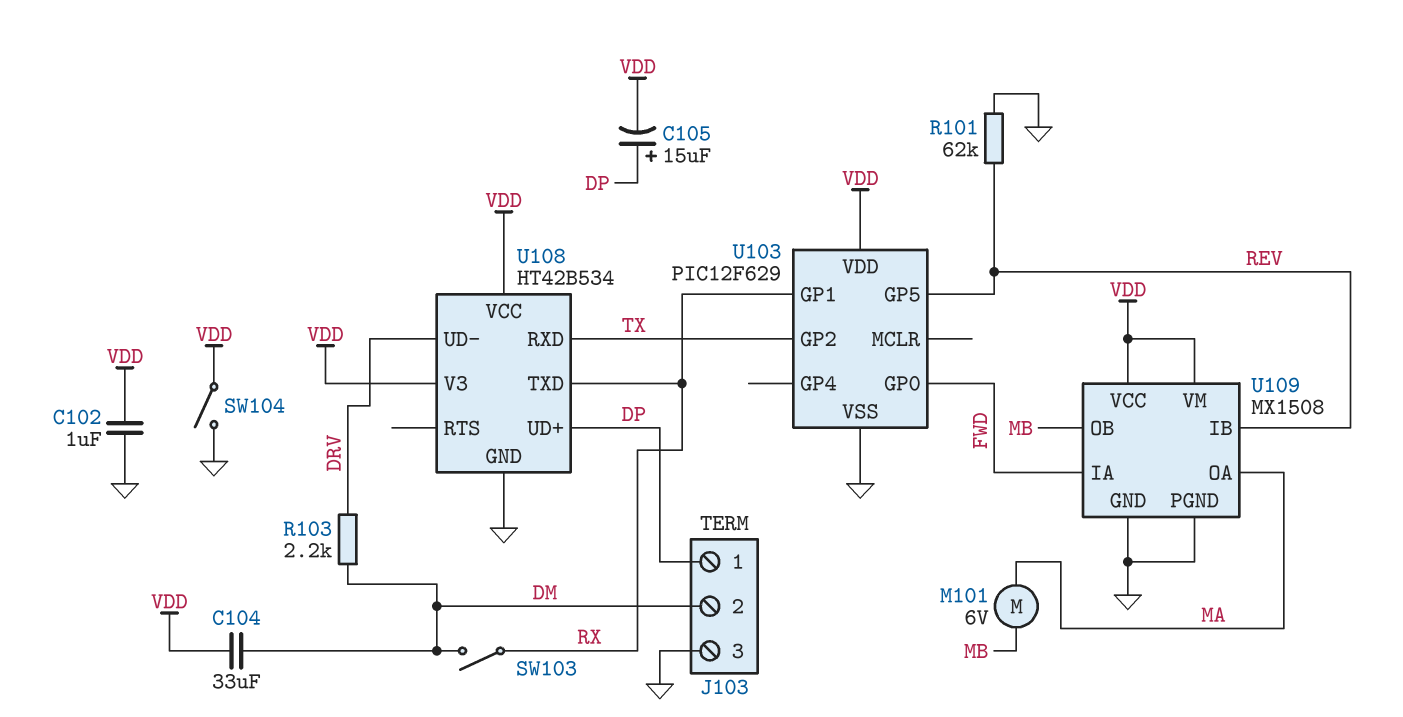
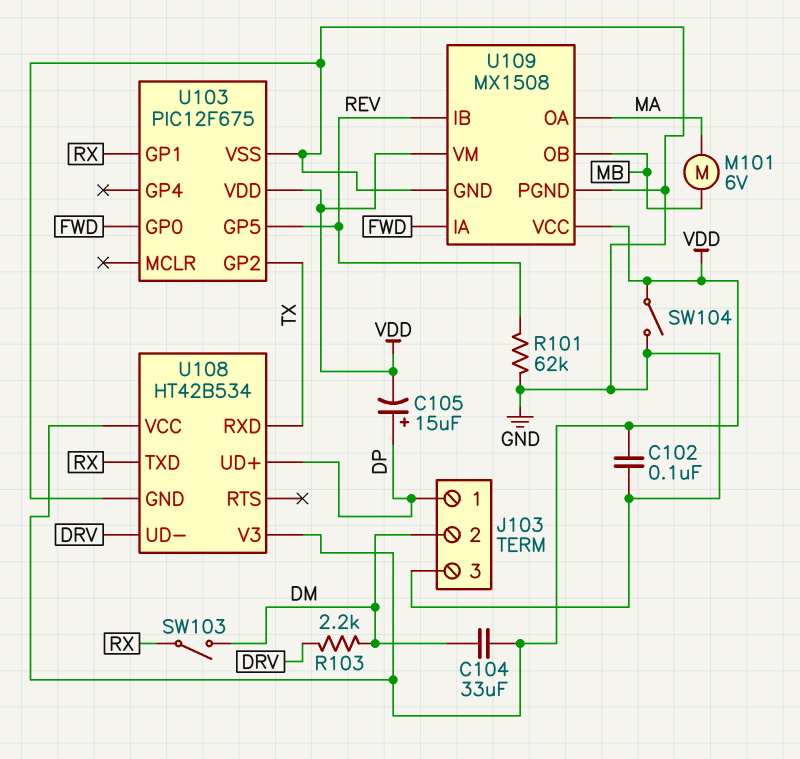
C102: 1uF (GND, VDD) -> 100nF (GND, VDD)
U103: PIC12F629 -> PIC12F675

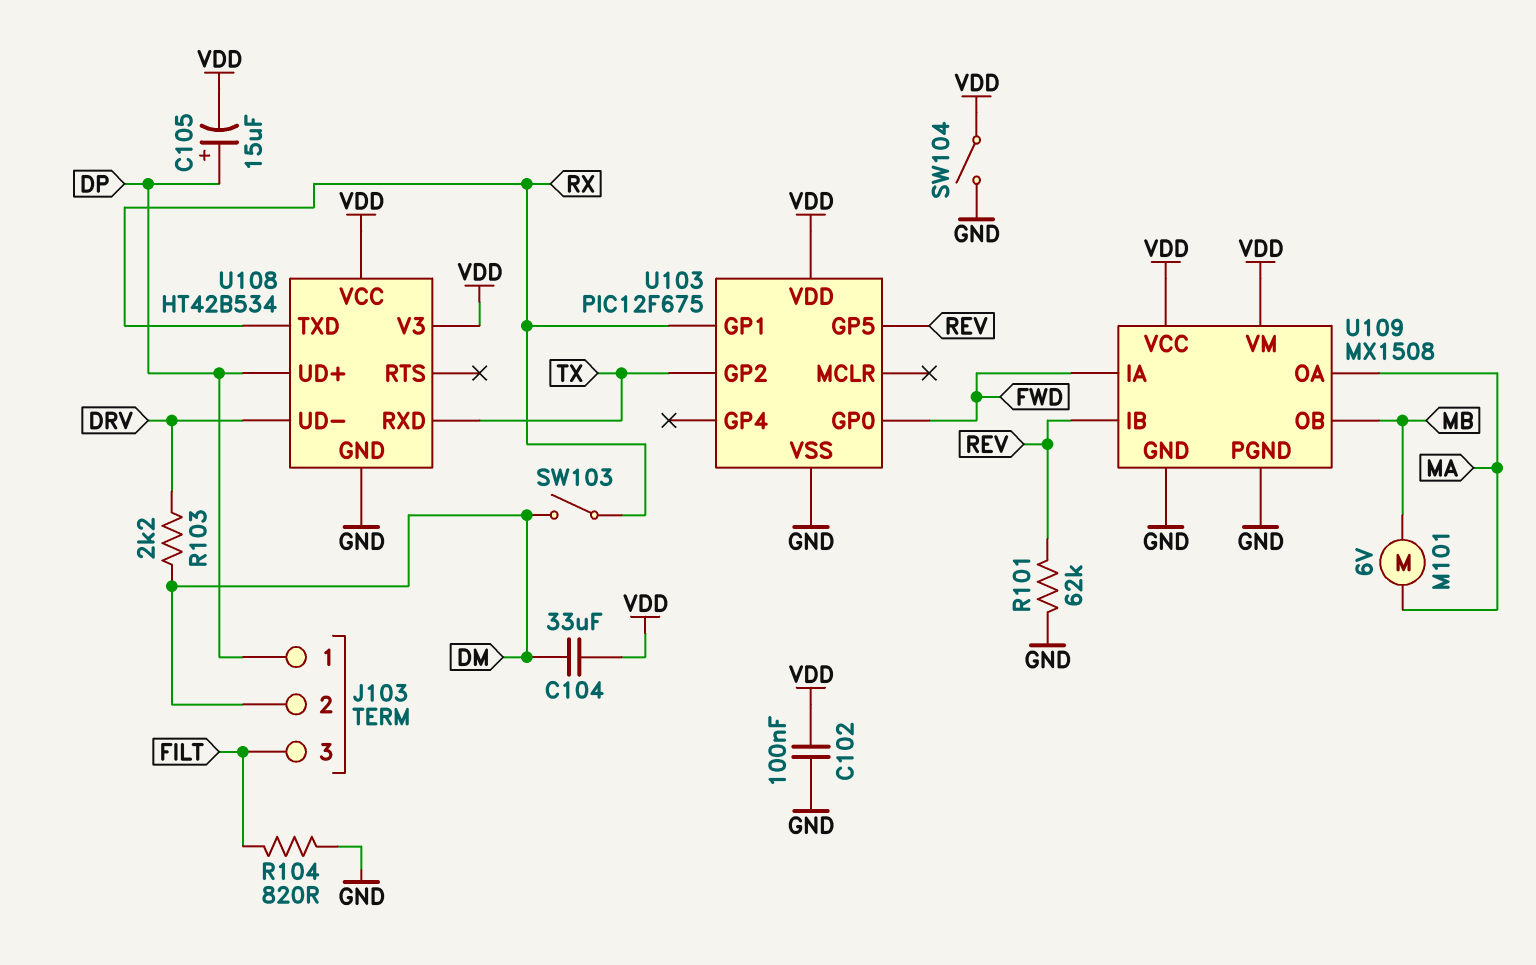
J103 pin 3: GND -> FILT
R104: none -> 820 (FILT, GND)

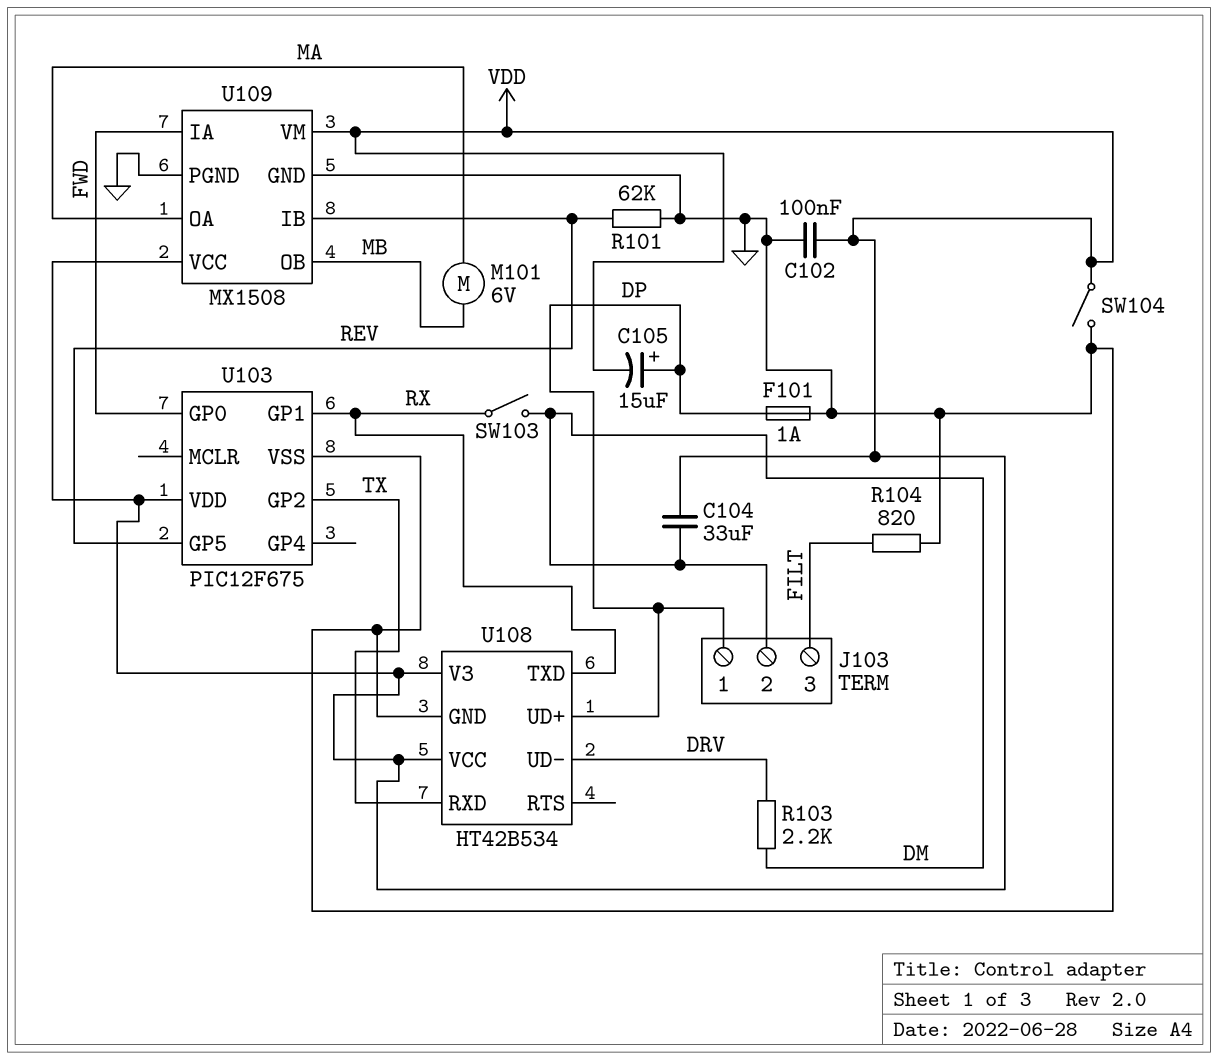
F101: none -> 1A (DP, GND)

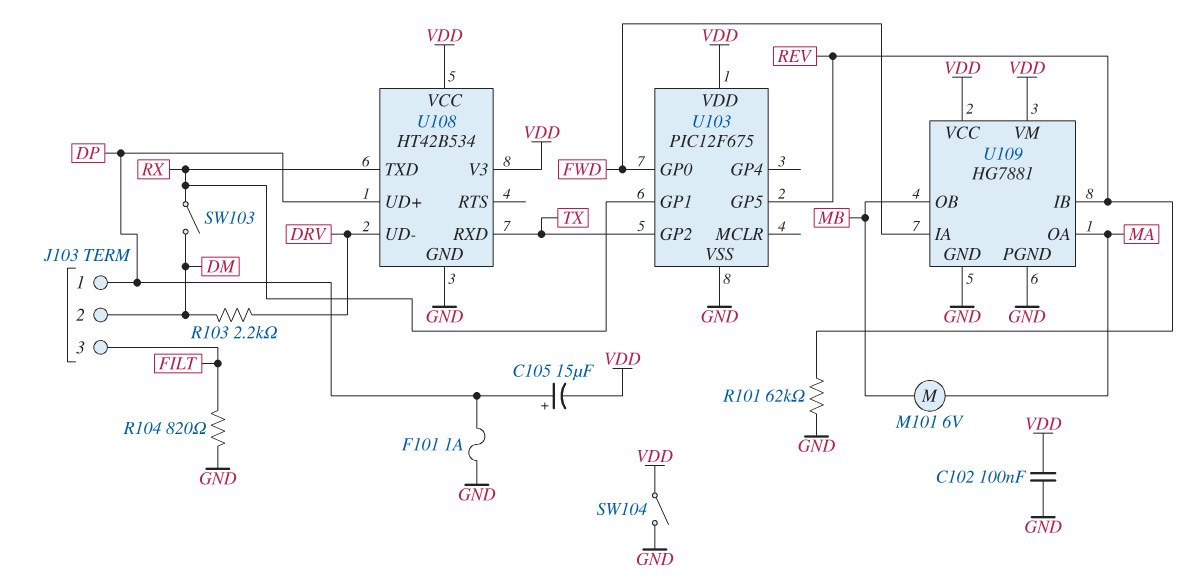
C104: 33uF (DM, VDD) -> none
U109: MX1508 -> HG7881

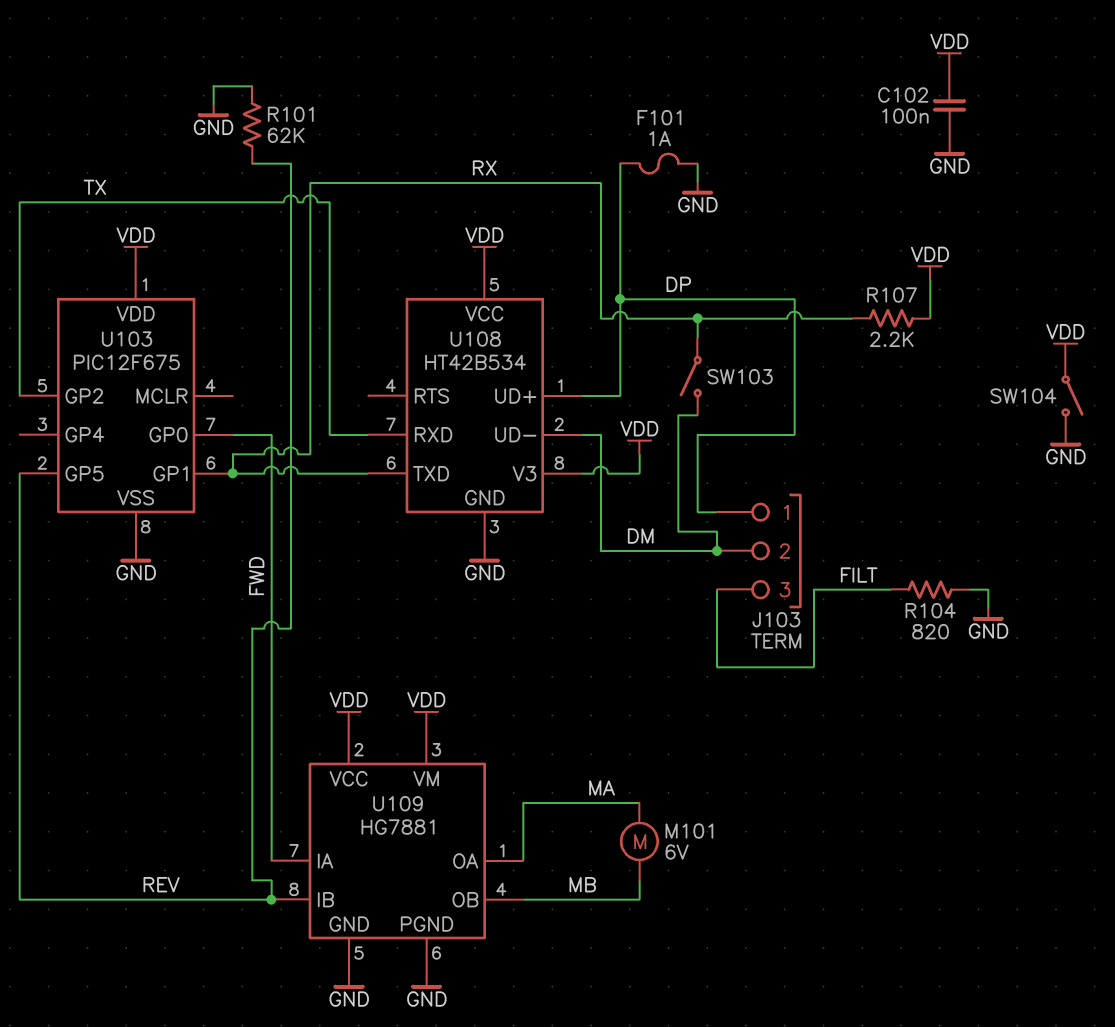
C105: 15uF (plus DP, minus VDD) -> none
R103: 2.2k (DM, DRV) -> none
R107: none -> 2.2k (RX, VDD)
U108 pin UD-: DRV -> DM

